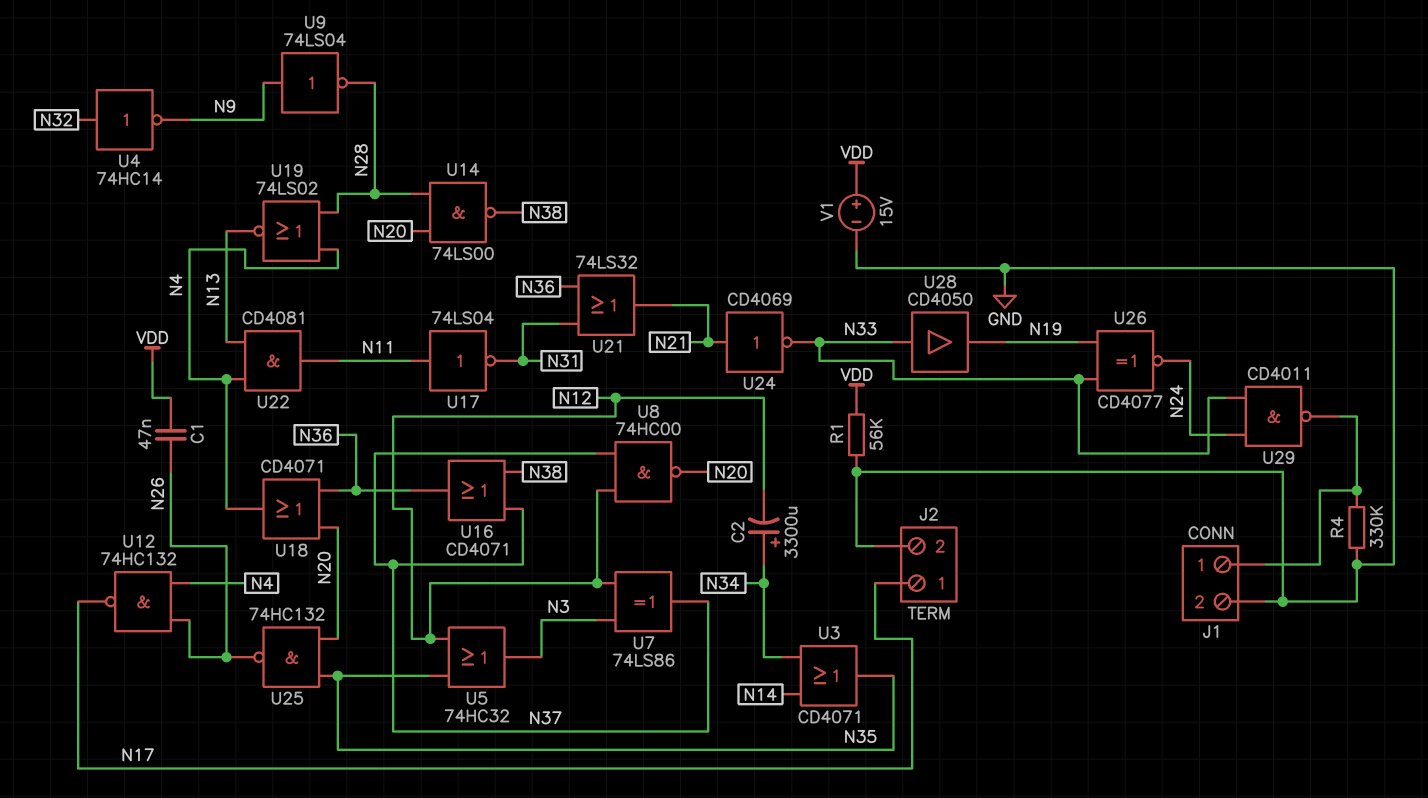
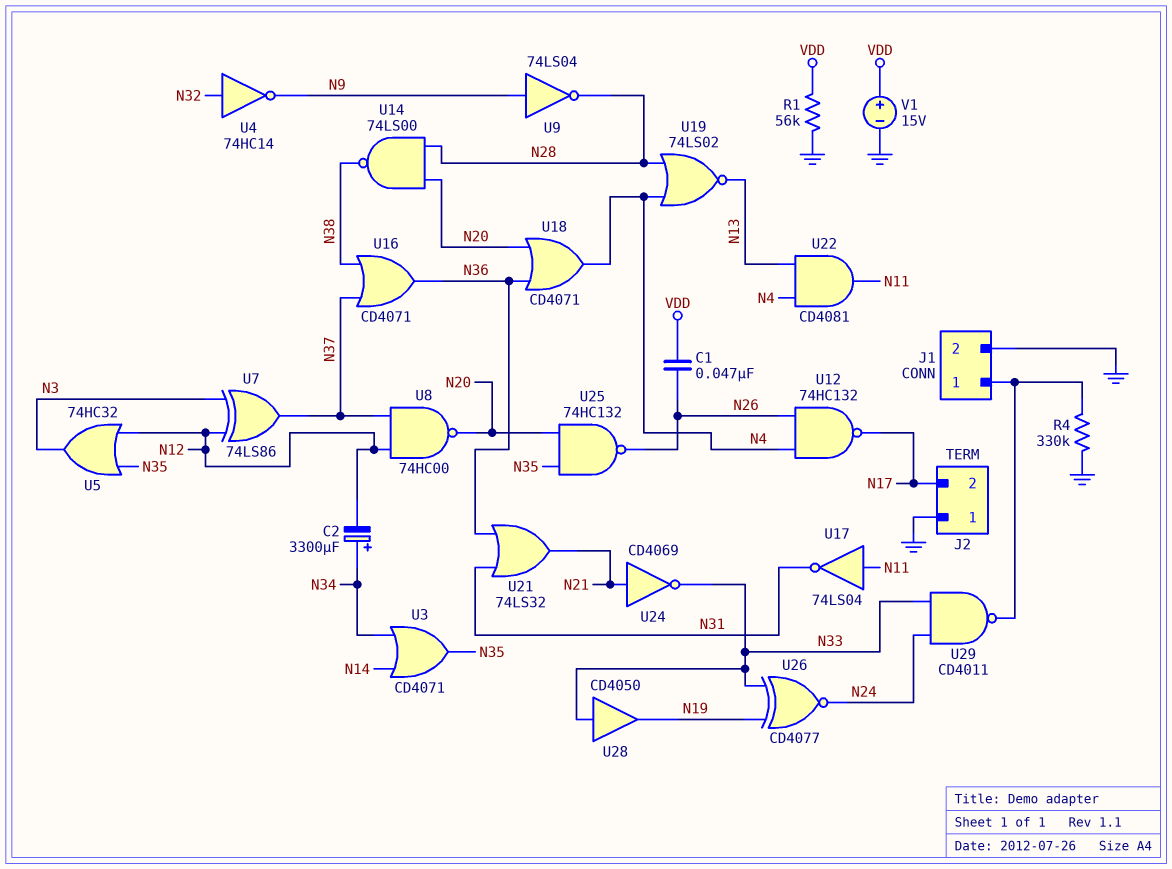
J2 pin 1: N17 -> GND
J2 pin 2: GND -> N17

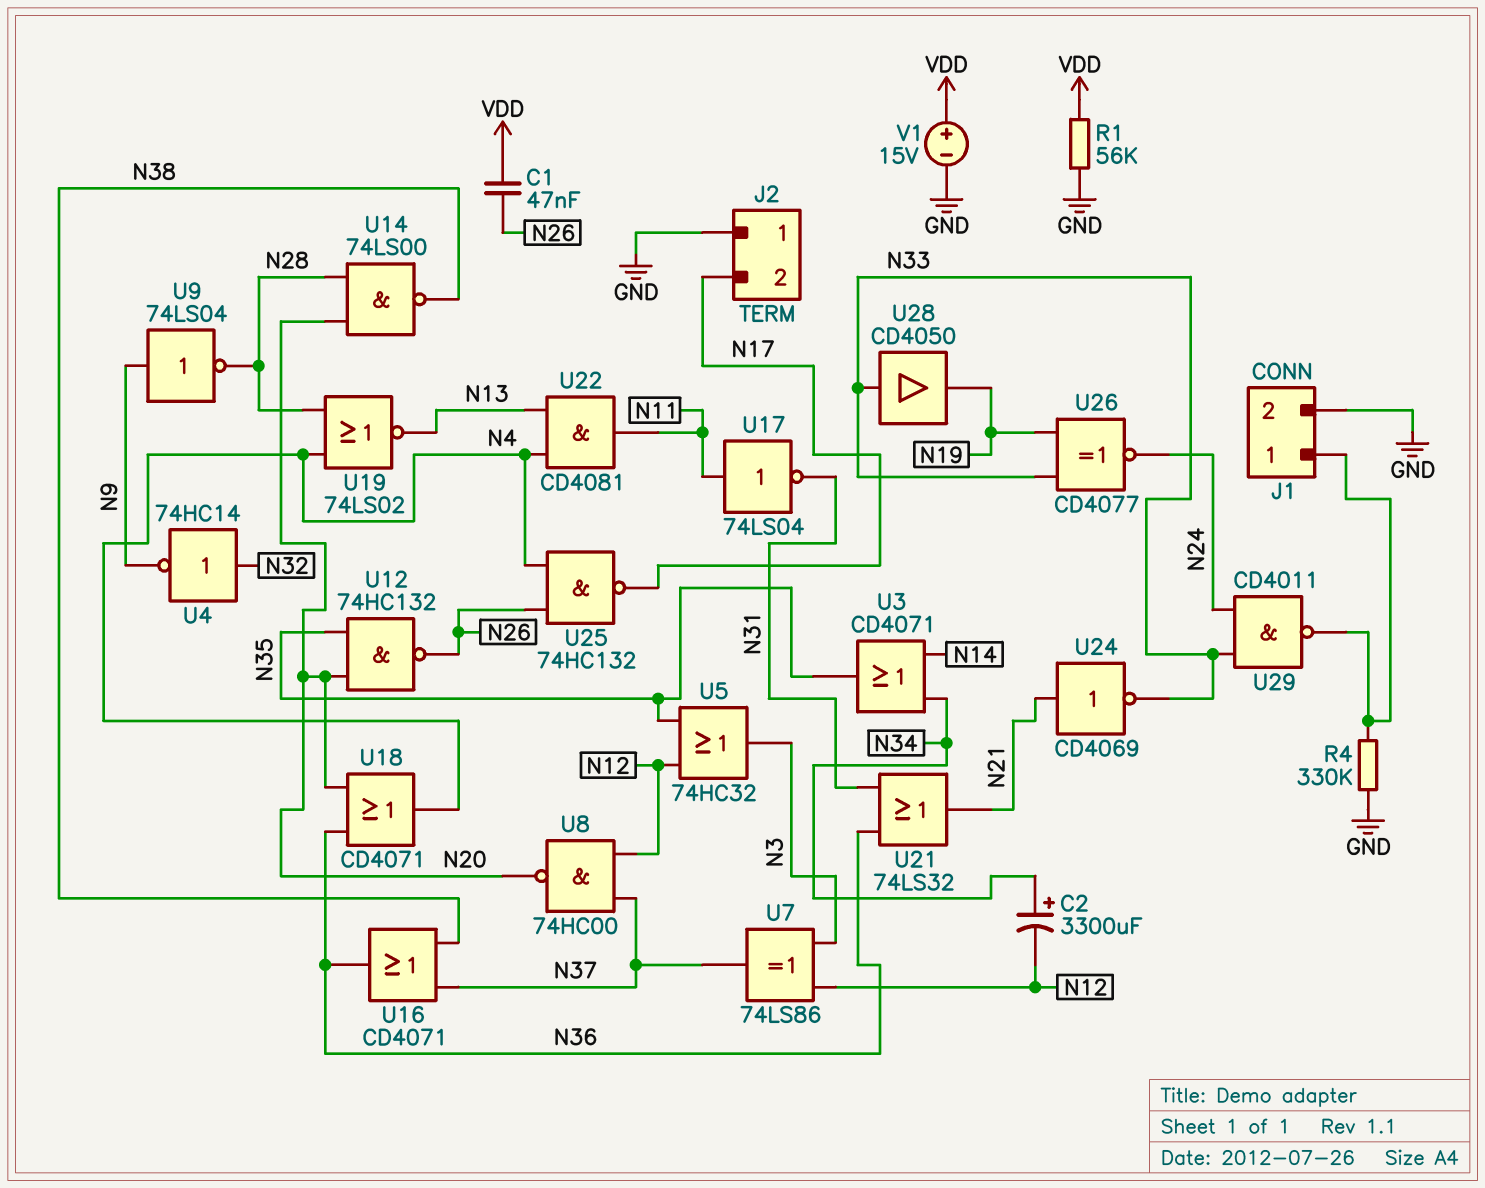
U12: NAND 74HC132 (in N4, in N26, out N17) -> NAND 74HC132 (in N20, in N35, out N26)
U25: NAND 74HC132 (in N20, in N35, out N26) -> NAND 74HC132 (in N4, in N26, out N17)

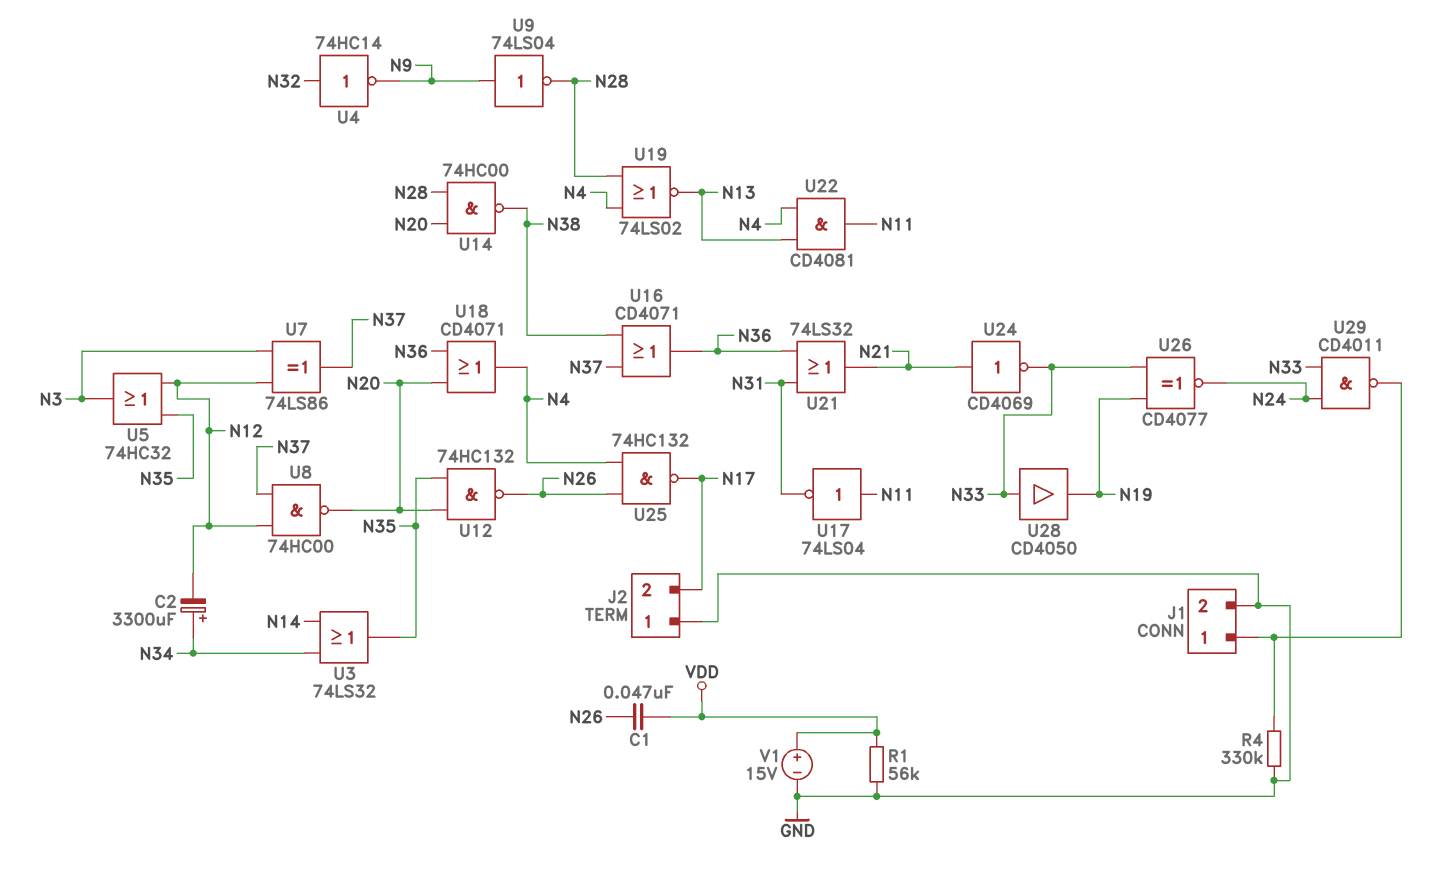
U3: OR CD4071 (in N14, in N34, out N35) -> OR 74LS32 (in N14, in N34, out N35)
U14: NAND 74LS00 (in N20, in N28, out N38) -> NAND 74HC00 (in N20, in N28, out N38)

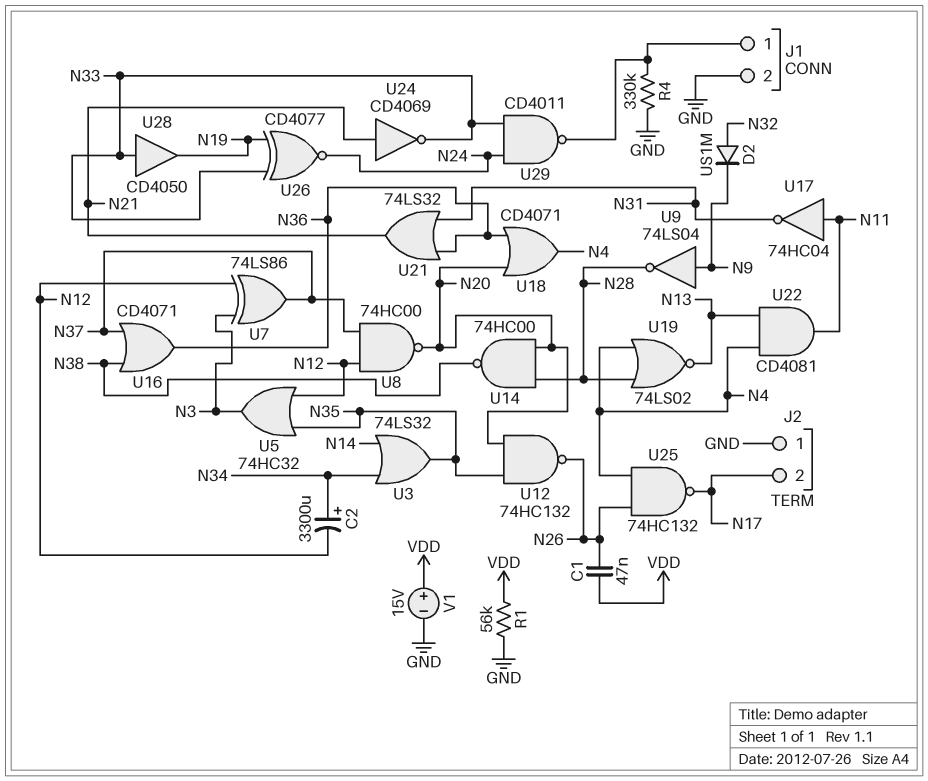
D2: none -> diode US1M (A N32, K N9)
U4: NOT 74HC14 (in N32, out N9) -> none
U17: NOT 74LS04 (in N11, out N31) -> NOT 74HC04 (in N11, out N31)

